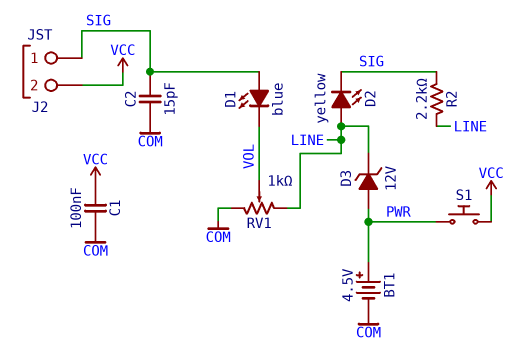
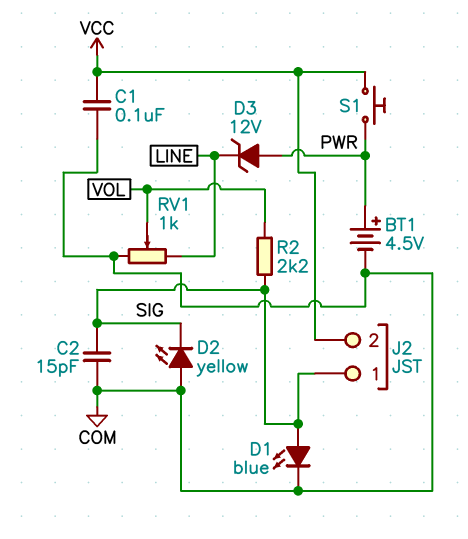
D1: LED blue (A SIG, K VOL) -> LED blue (A SIG, K COM)
D2: LED yellow (A LINE, K SIG) -> LED yellow (A COM, K SIG)
R2: 2.2k (LINE, SIG) -> 2.2k (SIG, VOL)

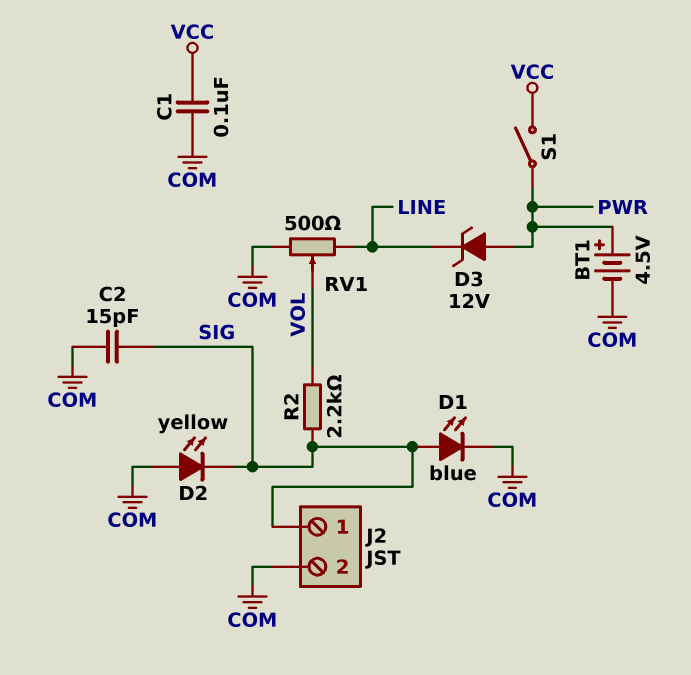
J2 pin 2: VCC -> COM
RV1: 1k (COM, LINE, wiper VOL) -> 500 (COM, LINE, wiper VOL)
S1: button (PWR, VCC) -> switch (PWR, VCC)

